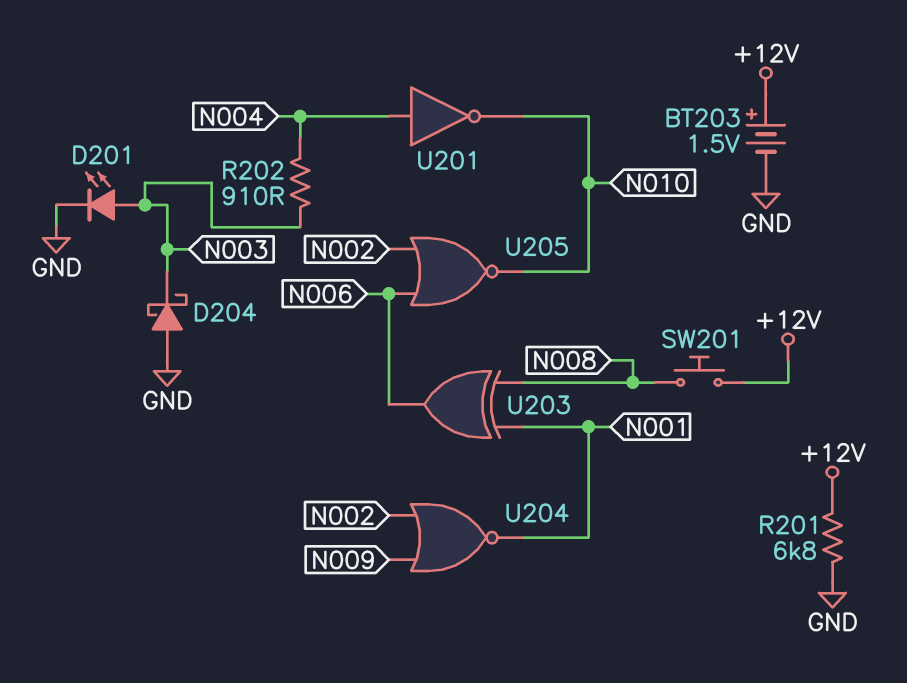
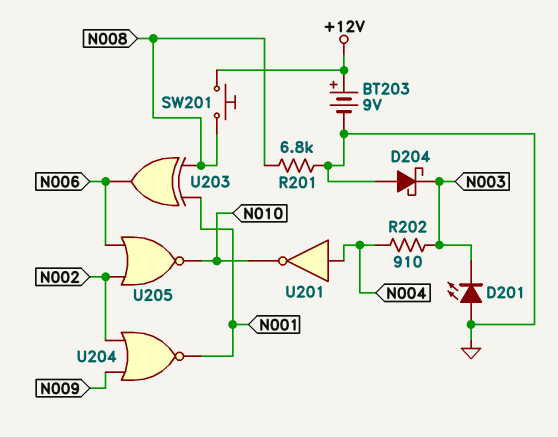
BT203: 1.5V (plus +12V, minus GND) -> 9V (plus +12V, minus GND)
D201: LED (A N003, K GND) -> LED (A GND, K N003)
R201: 6.8k (+12V, GND) -> 6.8k (GND, N008)

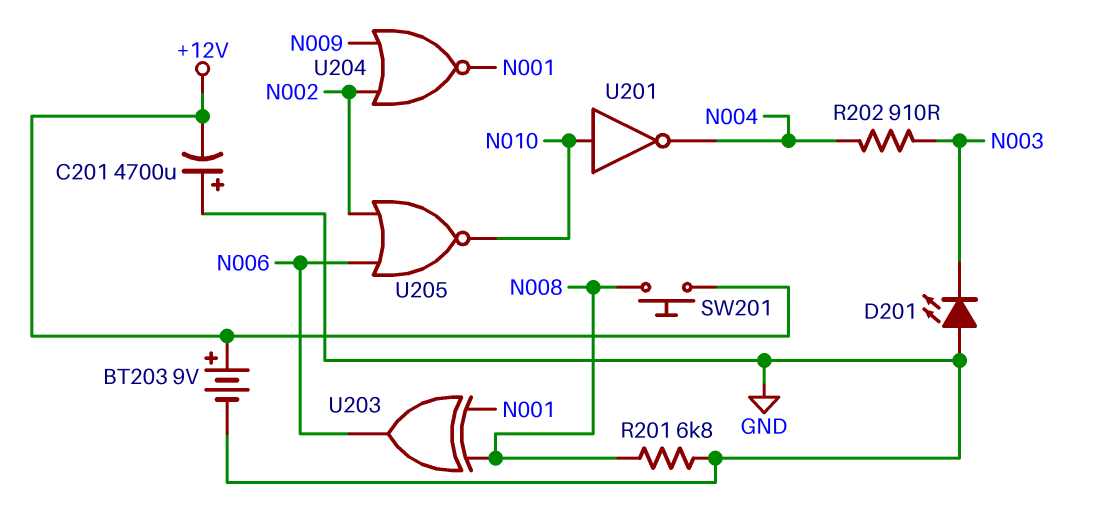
C201: none -> 4700uF (plus GND, minus +12V)
D204: schottky (A GND, K N003) -> none
U201: NOT (in N004, out N010) -> NOT (in N010, out N004)

